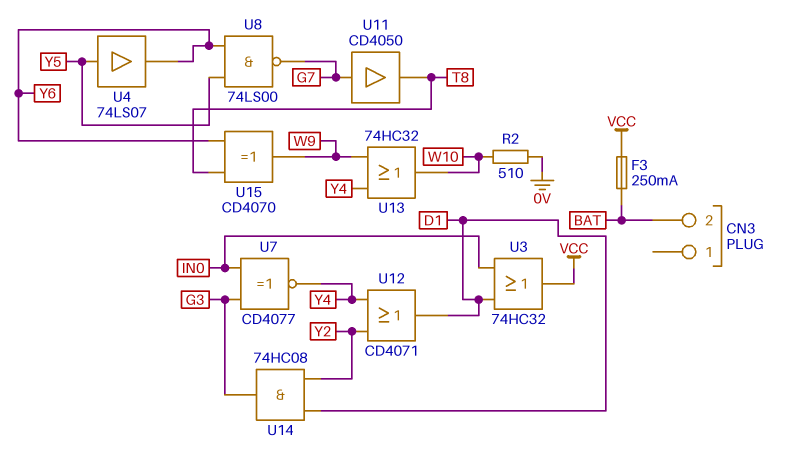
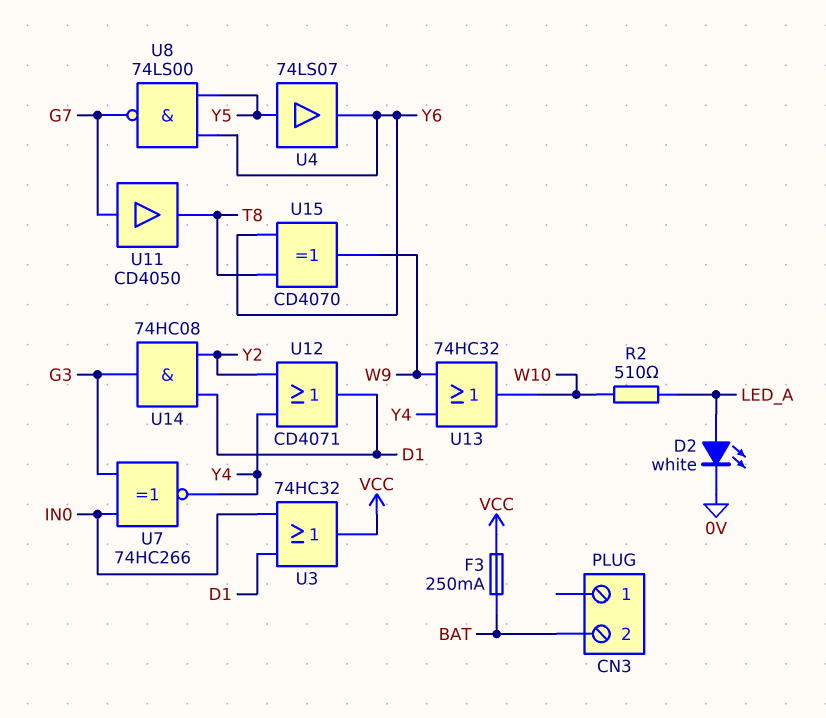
D2: none -> LED white (A LED_A, K 0V)
R2: 510 (0V, W10) -> 510 (LED_A, W10)
U7: XNOR CD4077 (in G3, in IN0, out Y4) -> XNOR 74HC266 (in G3, in IN0, out Y4)

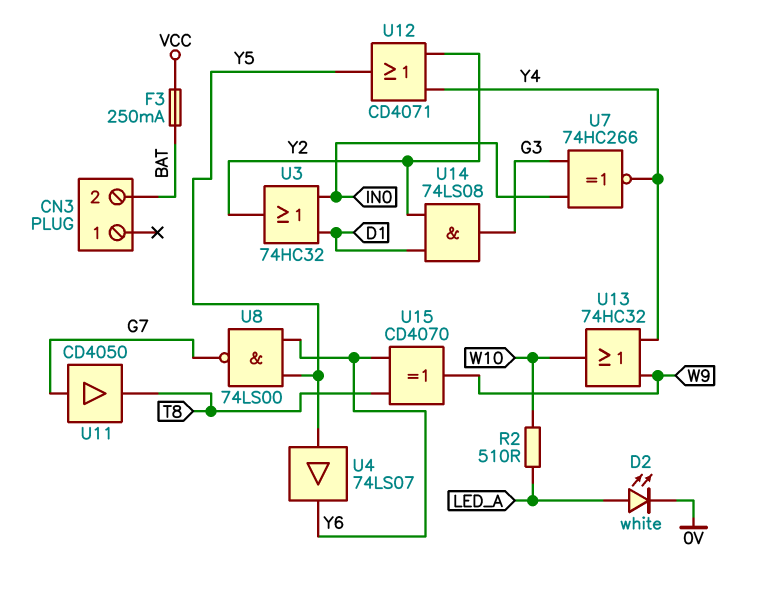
U3: OR 74HC32 (in D1, in IN0, out VCC) -> OR 74HC32 (in D1, in IN0, out Y2)
U12: OR CD4071 (in Y2, in Y4, out D1) -> OR CD4071 (in Y2, in Y4, out Y5)
U14: AND 74HC08 (in D1, in Y2, out G3) -> AND 74LS08 (in D1, in Y2, out G3)

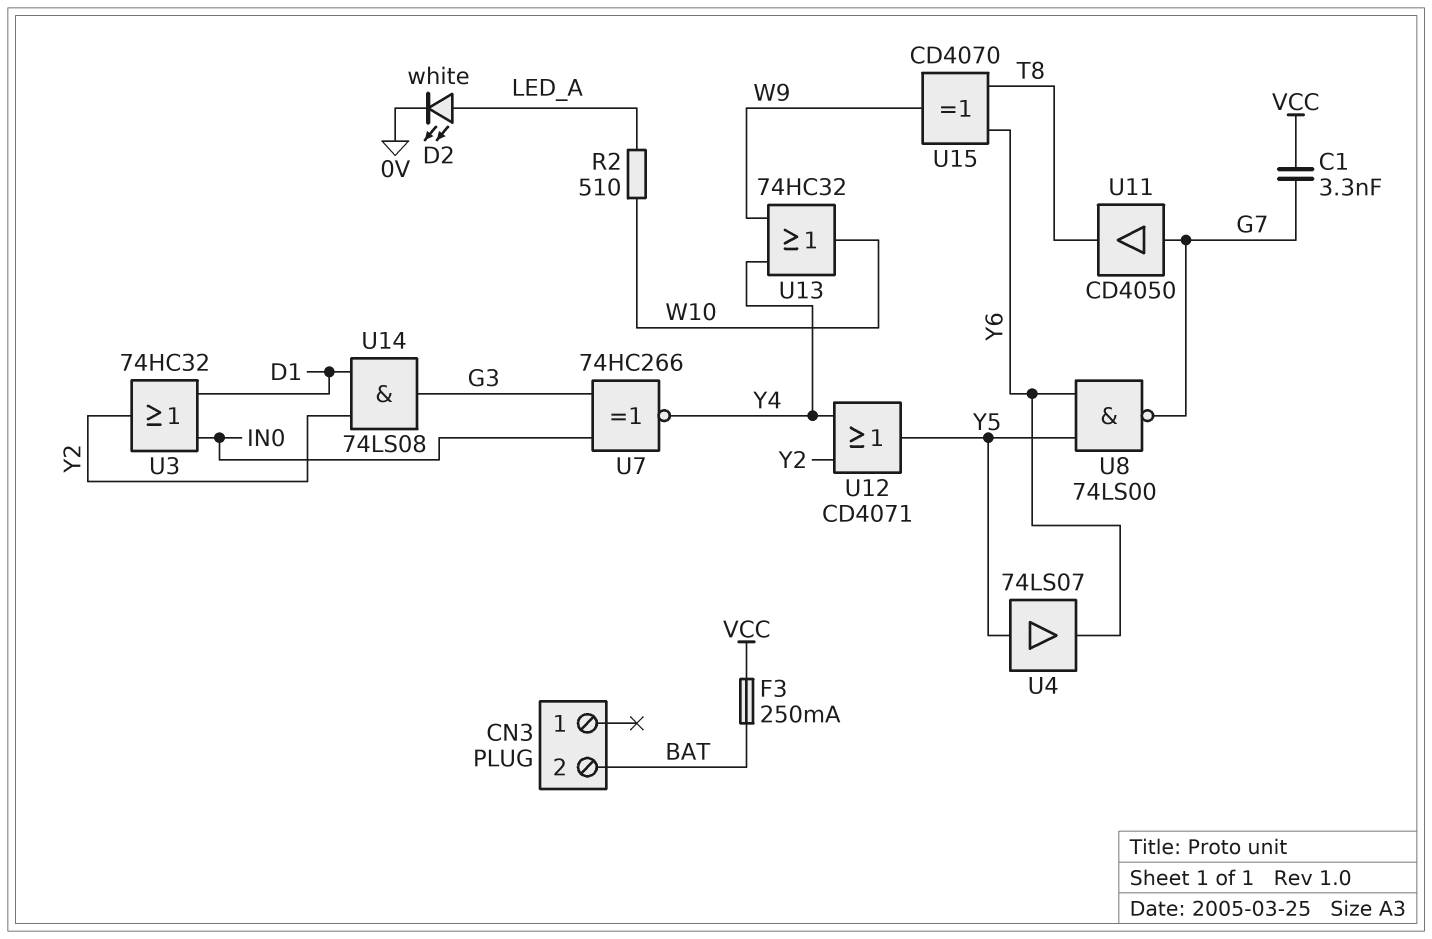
C1: none -> 3.3nF (G7, VCC)

